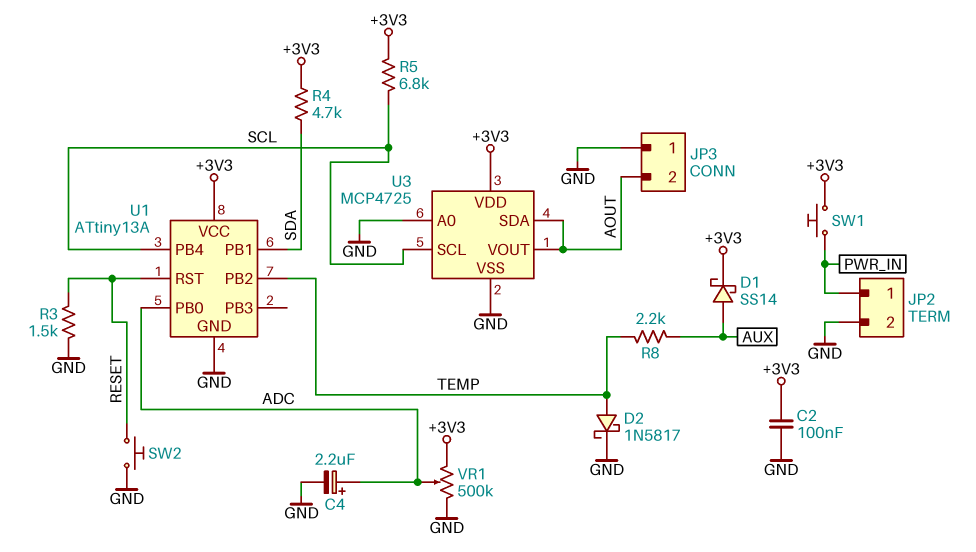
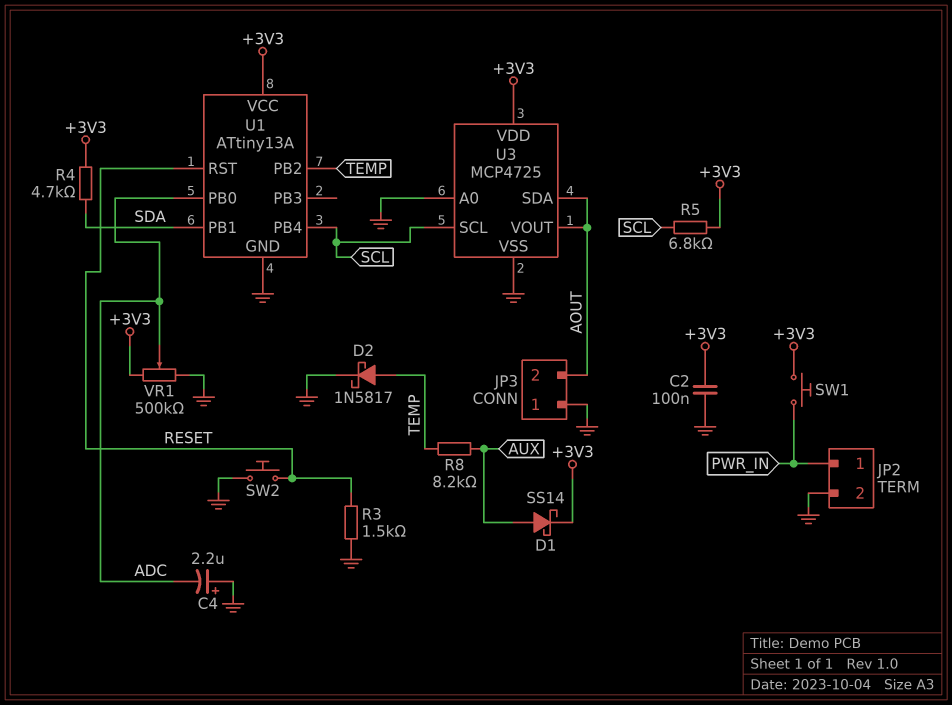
C4: 2.2uF (plus ADC, minus GND) -> 2.2uF (plus GND, minus ADC)
R8: 2.2k (AUX, TEMP) -> 8.2k (AUX, TEMP)

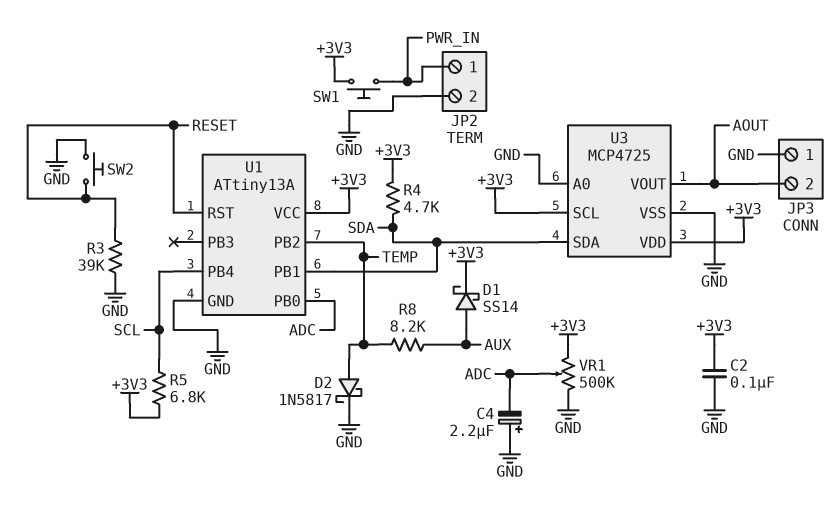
R3: 1.5k (GND, RESET) -> 39k (GND, RESET)
U3 pin SCL: SCL -> +3V3
U3 pin SDA: AOUT -> SDA

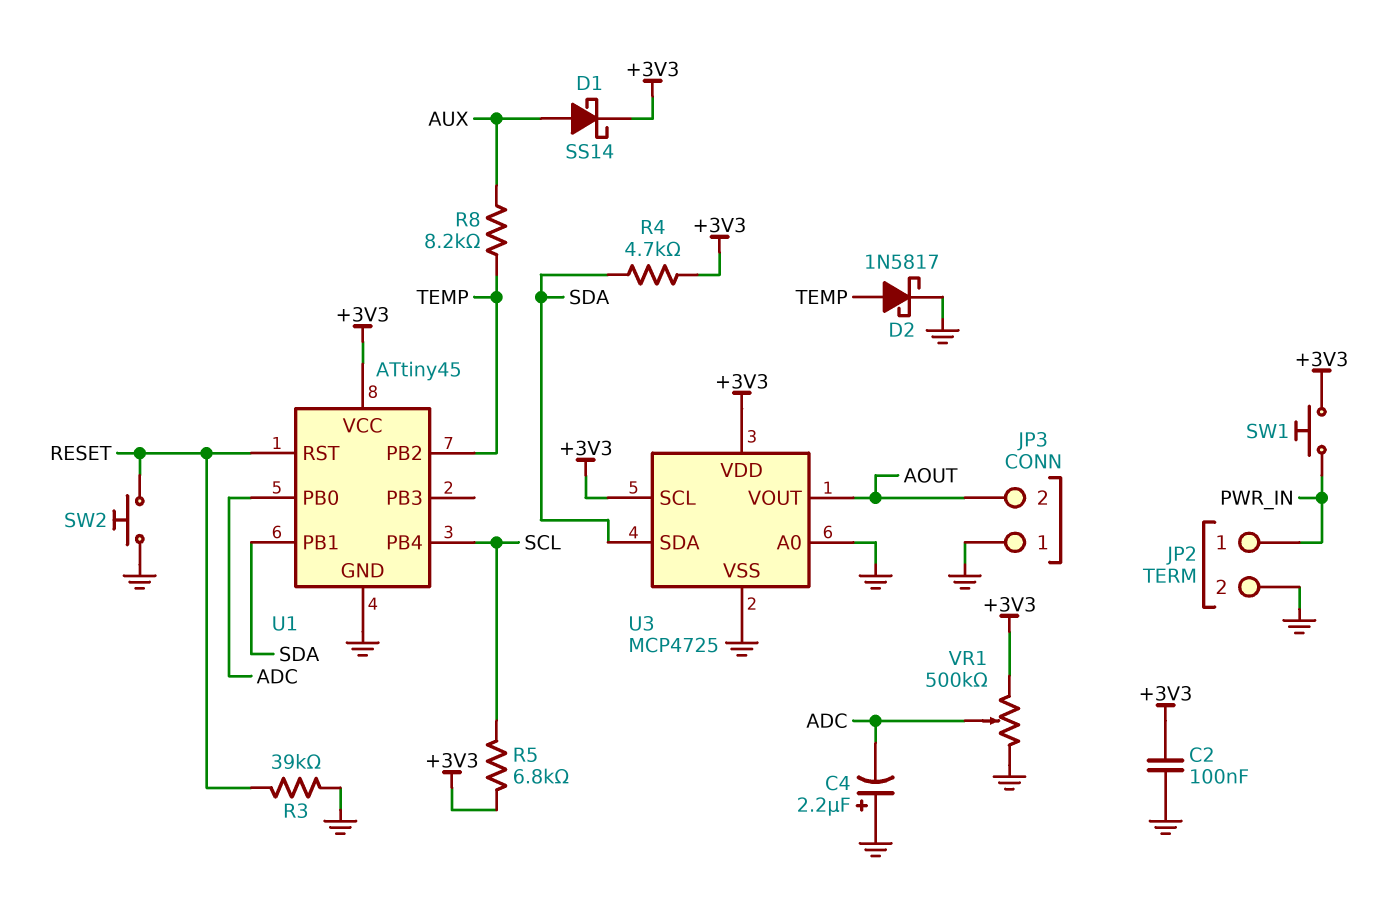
U1: ATtiny13A -> ATtiny45

